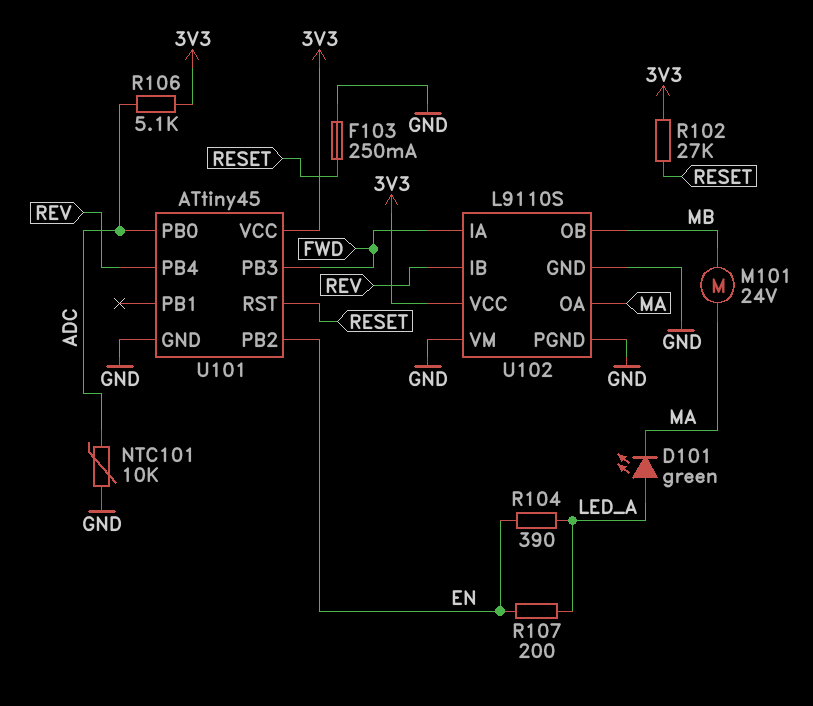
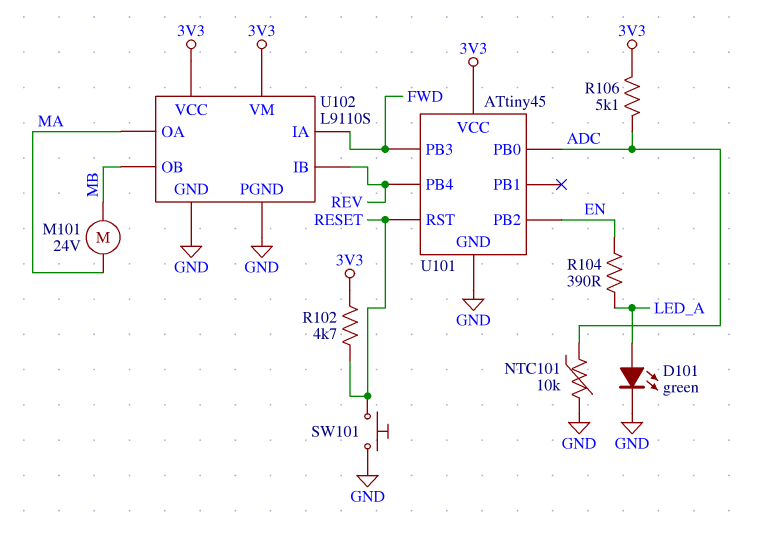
D101: LED green (A LED_A, K MA) -> LED green (A LED_A, K GND)
F103: 250mA (GND, RESET) -> none
R102: 27k (3V3, RESET) -> 4.7k (3V3, RESET)
R107: 200 (EN, LED_A) -> none
SW101: none -> button (GND, RESET)
U102 pin VM: GND -> 3V3

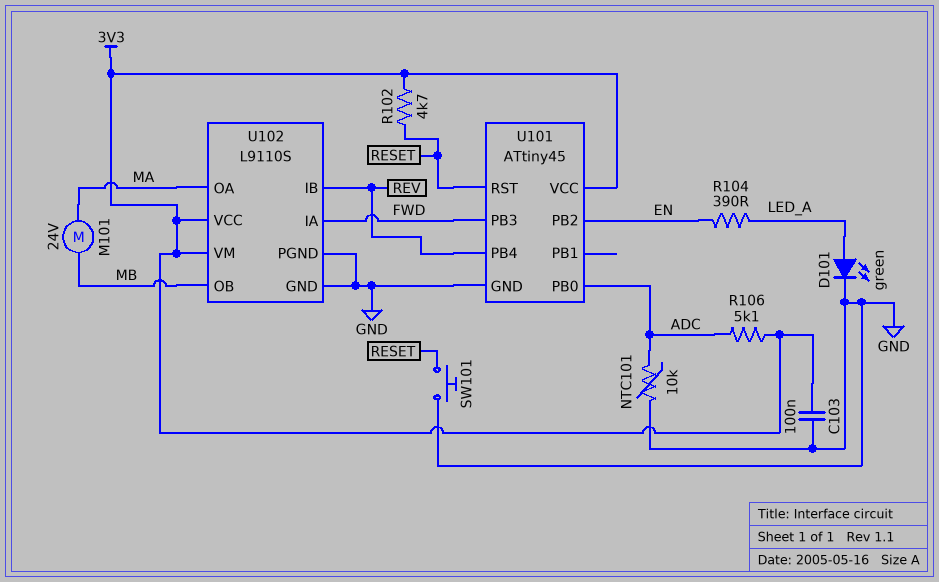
C103: none -> 100nF (3V3, GND)

